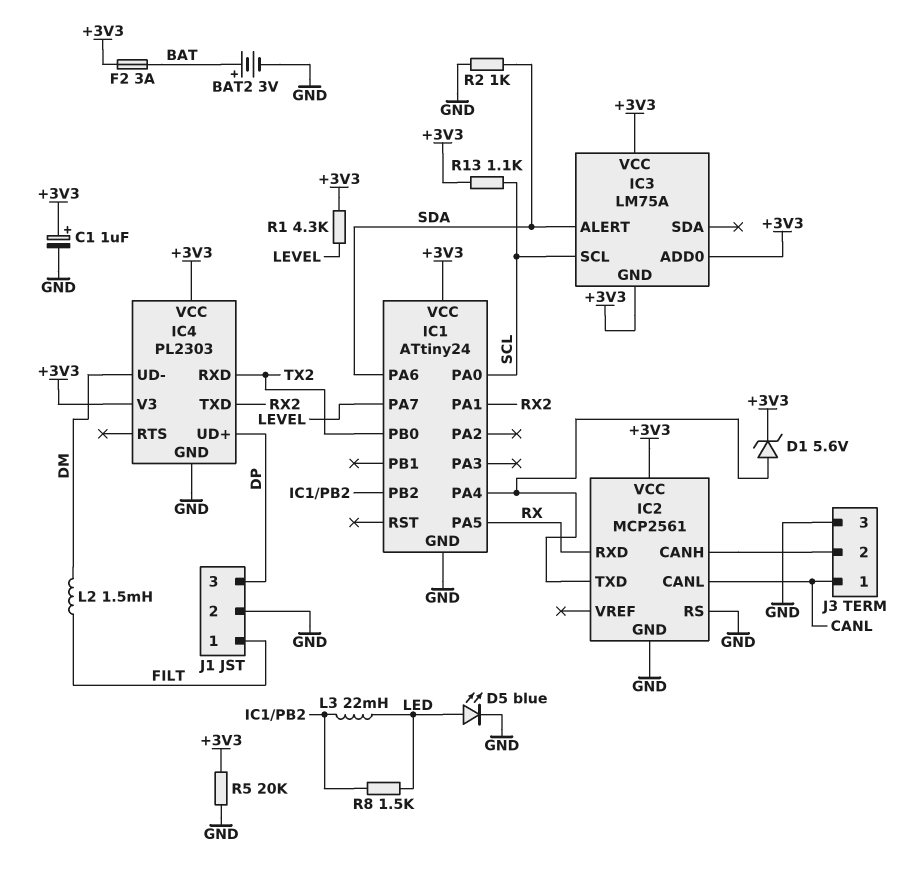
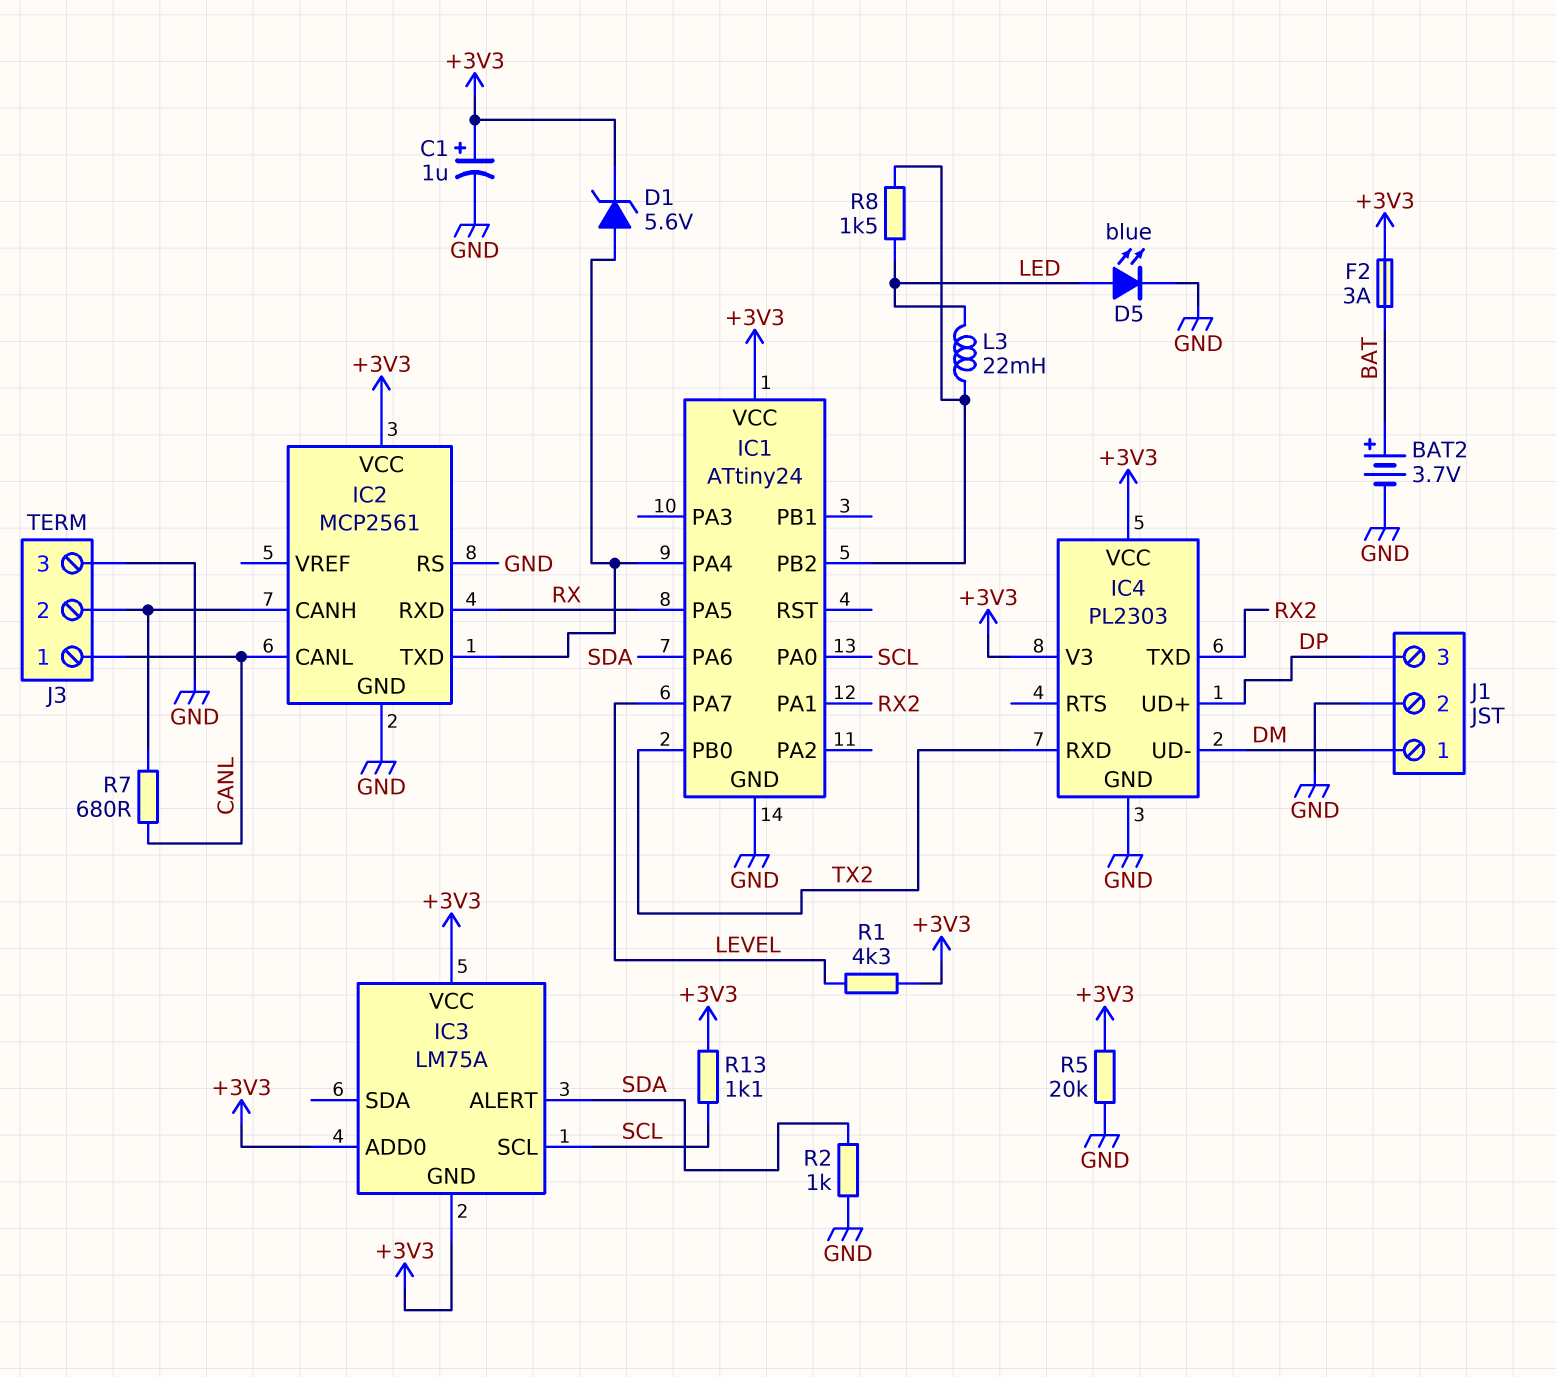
BAT2: 3V (plus BAT, minus GND) -> 3.7V (plus BAT, minus GND)
J1 pin 1: FILT -> DM
L2: 1.5mH (DM, FILT) -> none
R7: none -> 680 (CANL, IC2/CANH)

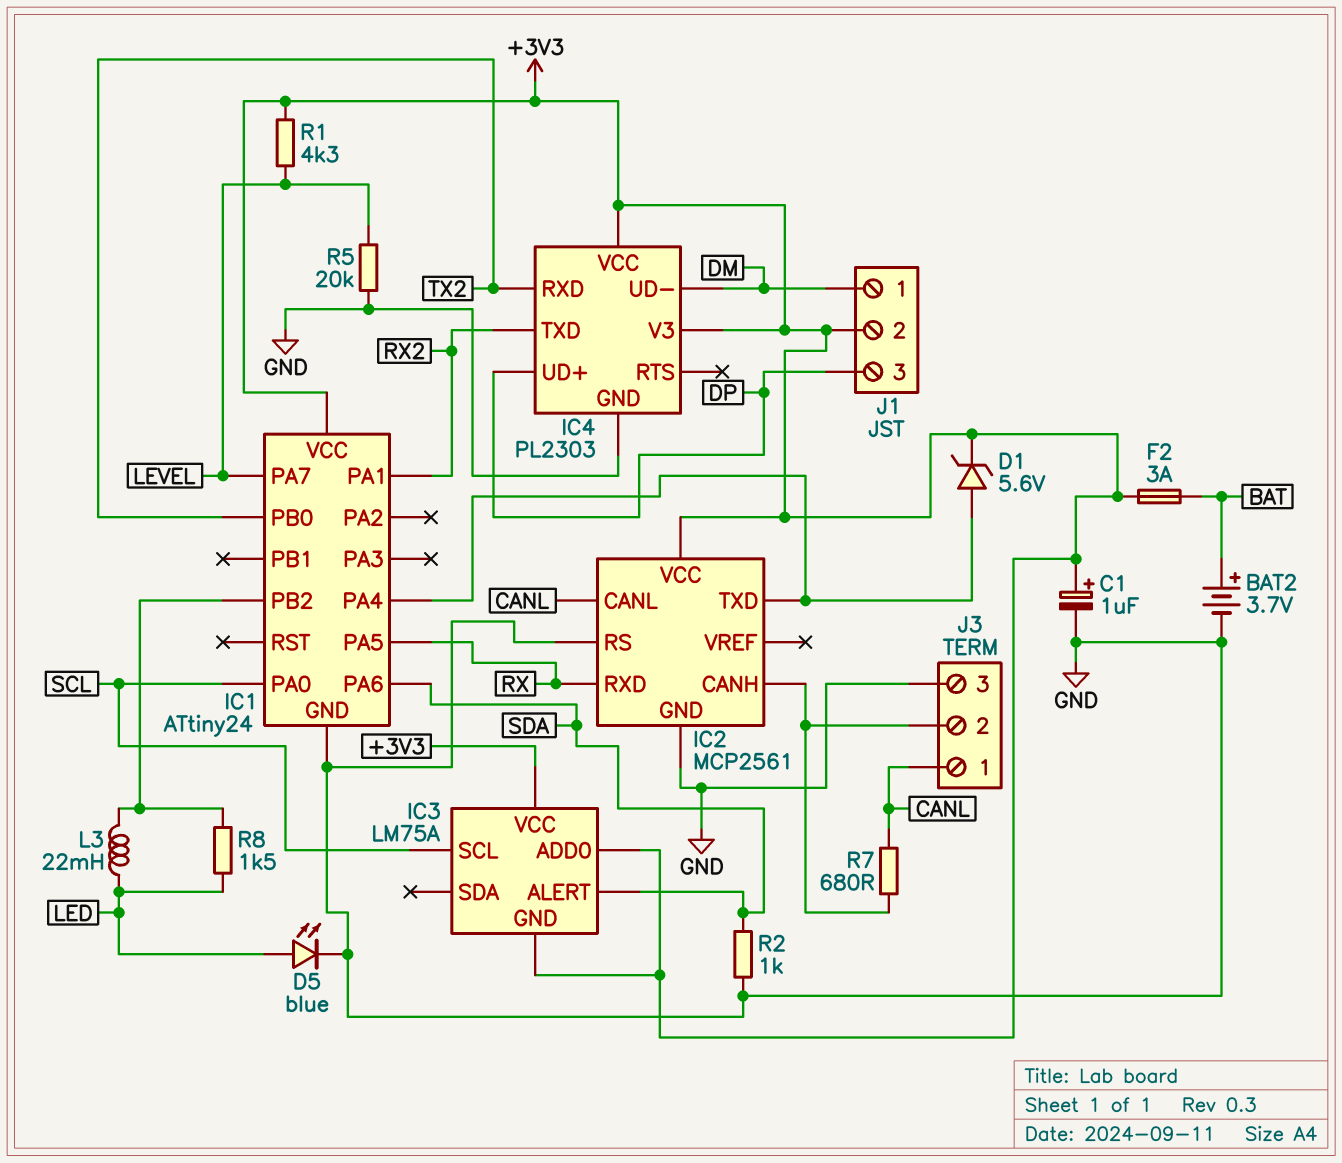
J1 pin 2: GND -> +3V3
R5: 20k (+3V3, GND) -> 20k (GND, LEVEL)
R13: 1.1k (+3V3, SCL) -> none

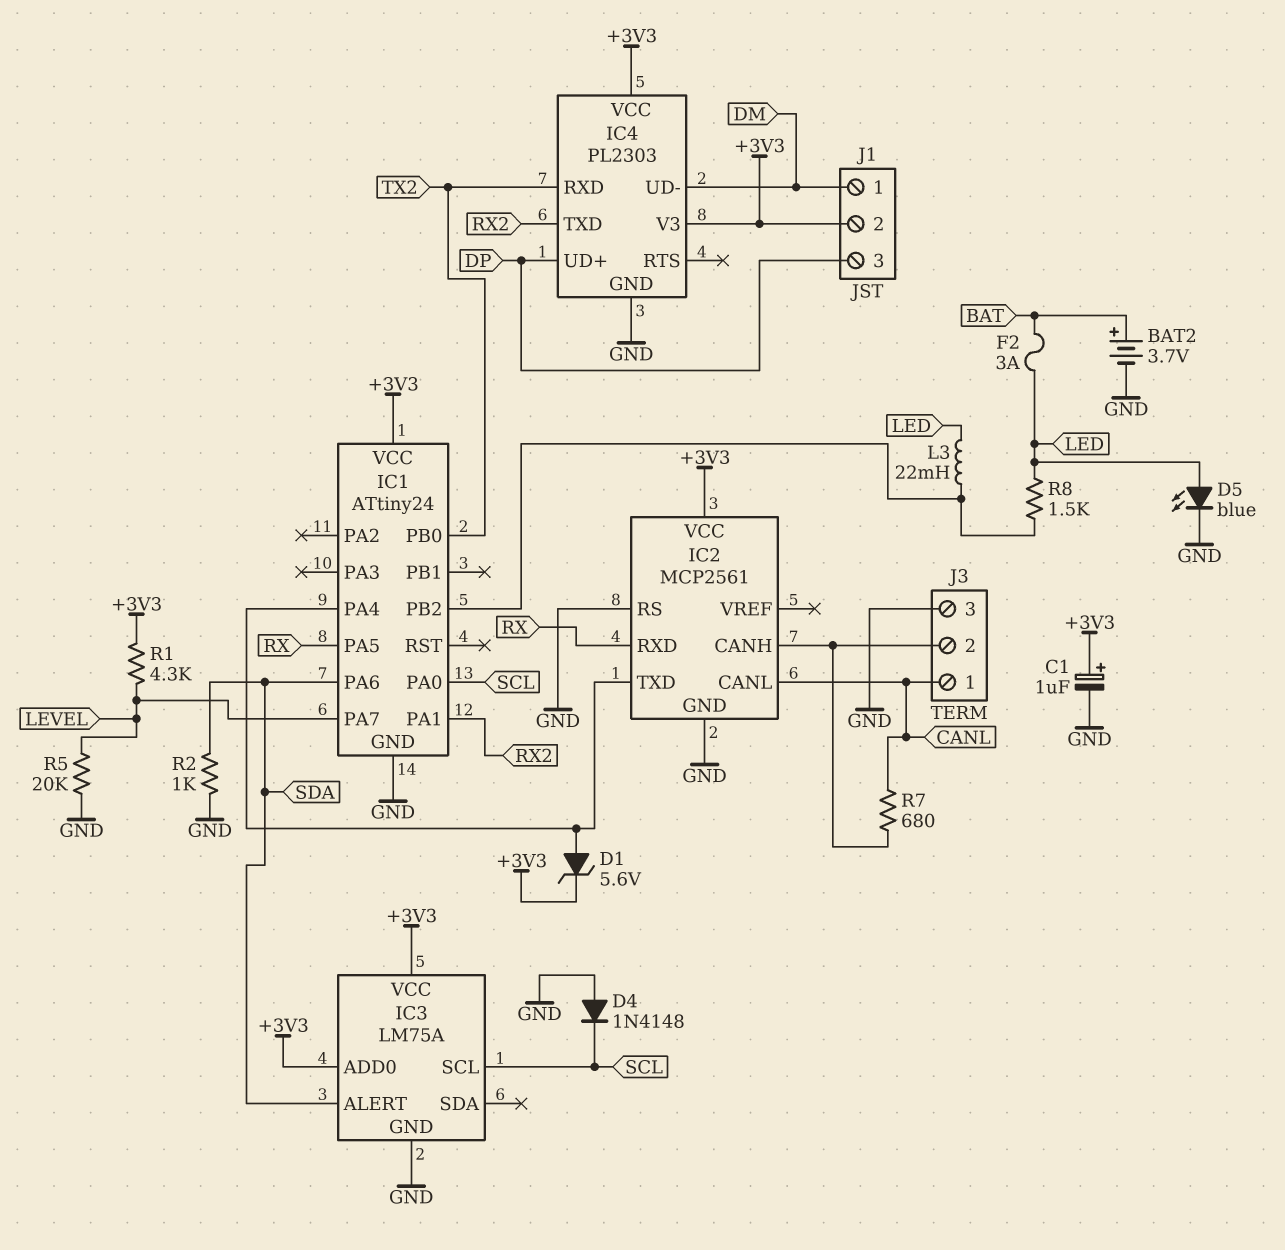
D4: none -> diode 1N4148 (A GND, K SCL)
F2: 3A (+3V3, BAT) -> 3A (BAT, LED)
IC3 pin GND: +3V3 -> GND

